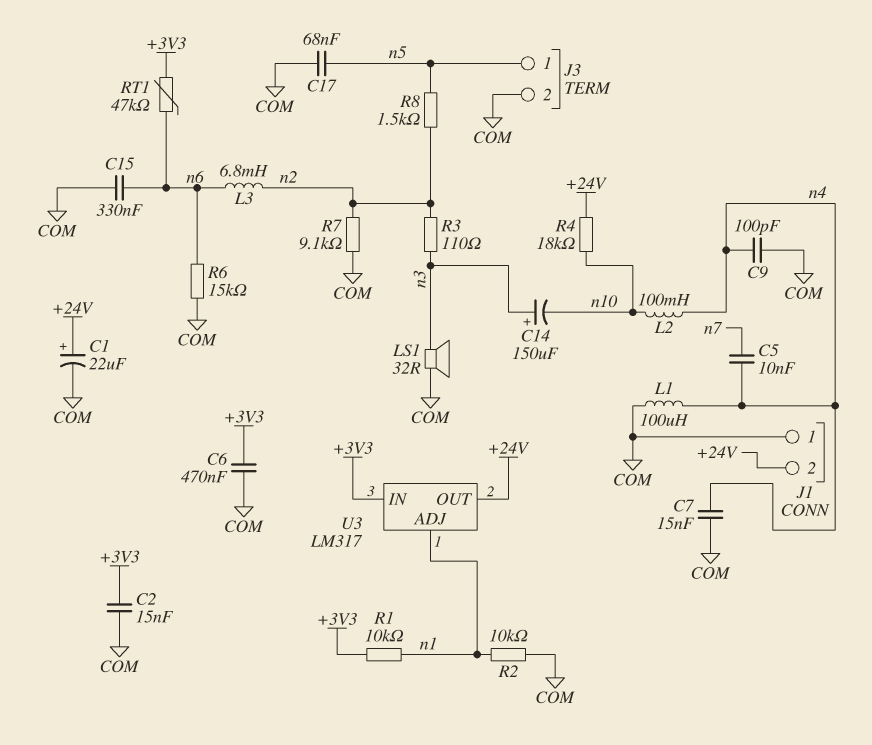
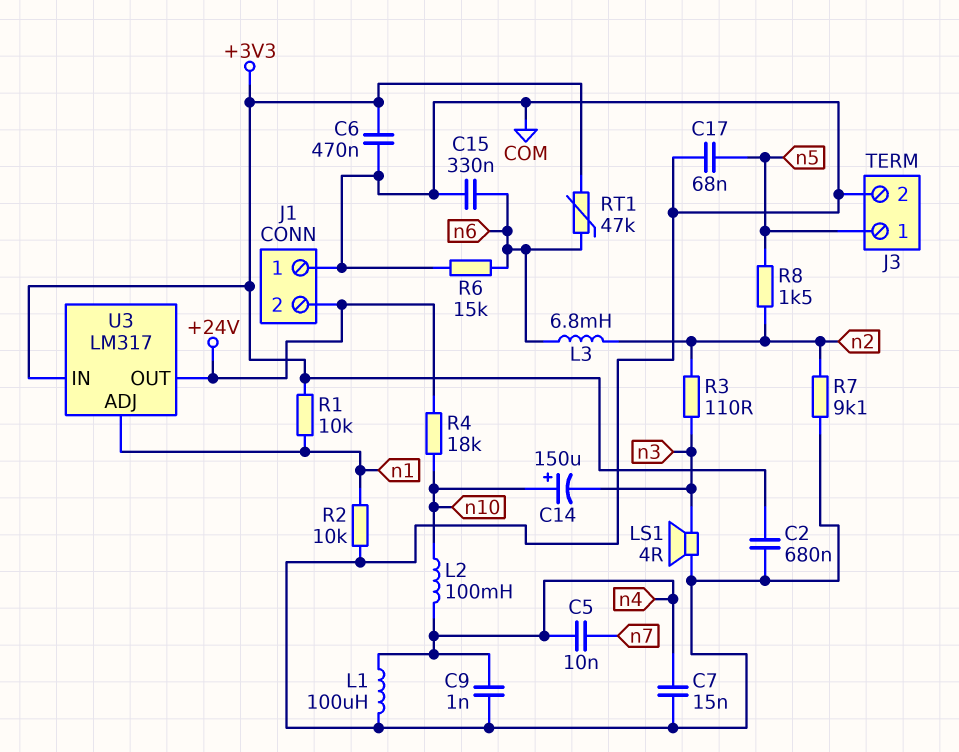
C1: 22uF (plus +24V, minus COM) -> none
C2: 15nF (+3V3, COM) -> 680nF (+3V3, COM)
C9: 100pF (COM, n4) -> 1nF (COM, n4)
C14: 150uF (plus n3, minus n10) -> 150uF (plus n10, minus n3)
LS1: speaker 32R (COM, n3) -> speaker 4R (COM, n3)

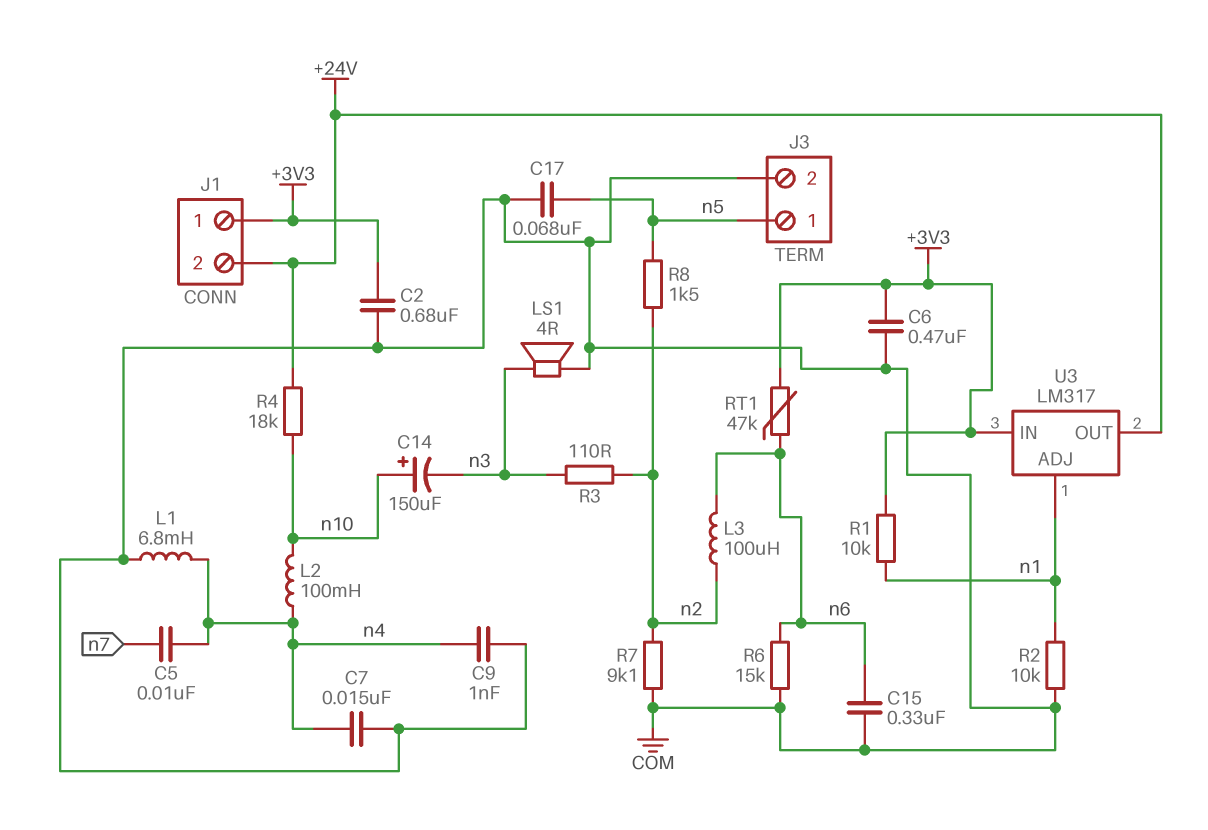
J1 pin 1: COM -> +3V3
L1: 100uH (COM, n4) -> 6.8mH (COM, n4)
L3: 6.8mH (n2, n6) -> 100uH (n2, n6)

